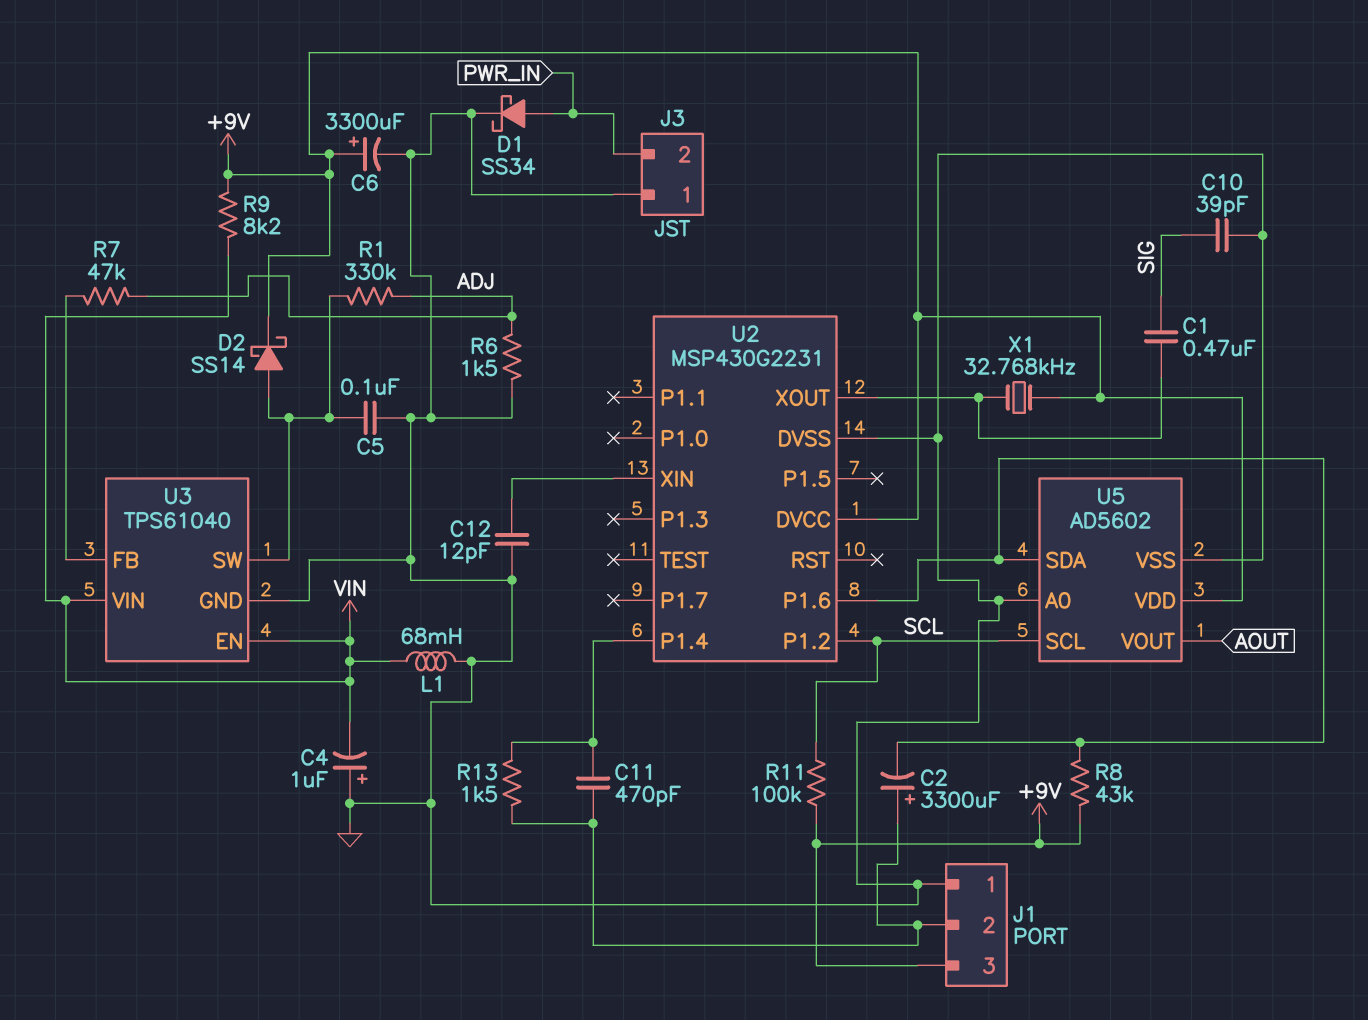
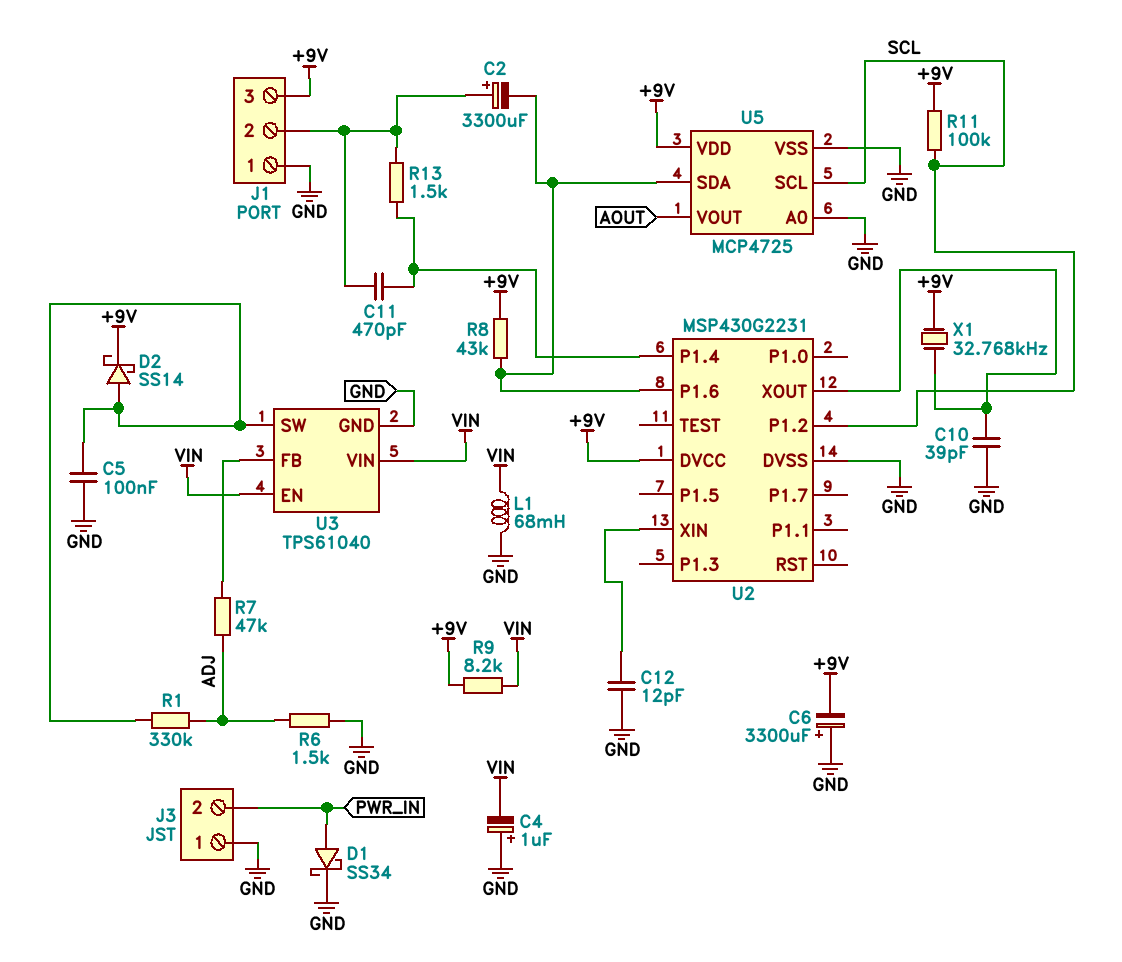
C1: 470nF (SIG, U2/XOUT) -> none
C6: 3300uF (plus +9V, minus GND) -> 3300uF (plus GND, minus +9V)
C10: 39pF (GND, SIG) -> 39pF (GND, U2/XOUT)
U5: AD5602 -> MCP4725

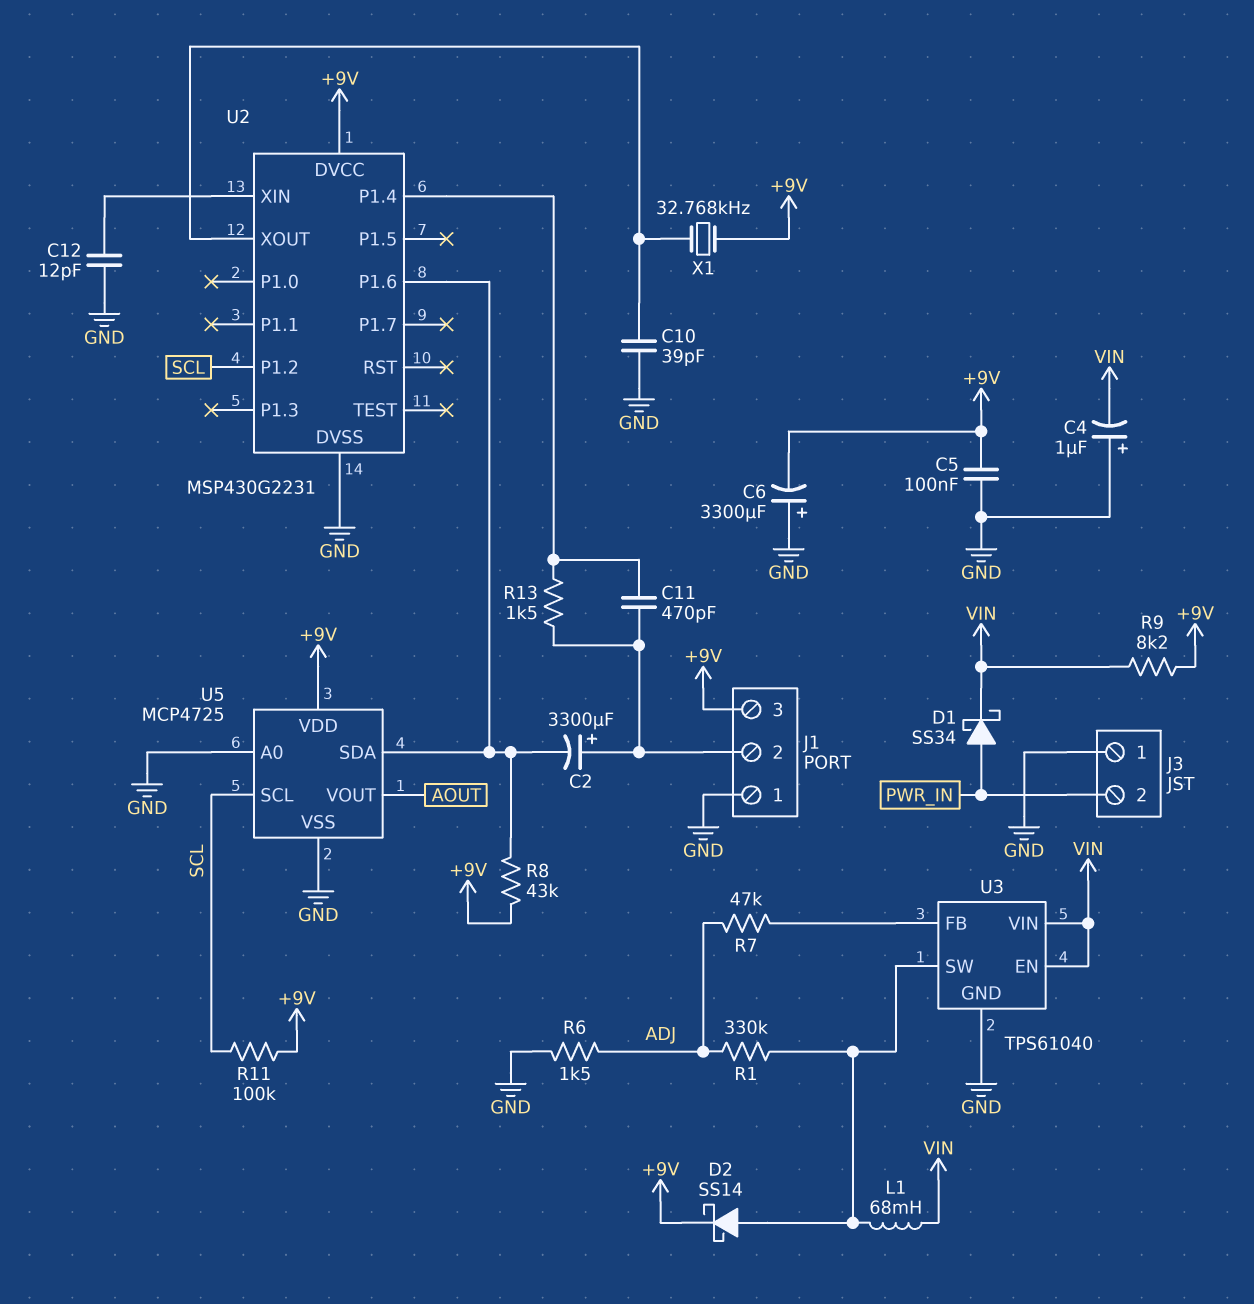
C5: 100nF (GND, U3/SW) -> 100nF (+9V, GND)
D1: schottky SS34 (A PWR_IN, K GND) -> schottky SS34 (A PWR_IN, K VIN)
L1: 68mH (GND, VIN) -> 68mH (U3/SW, VIN)

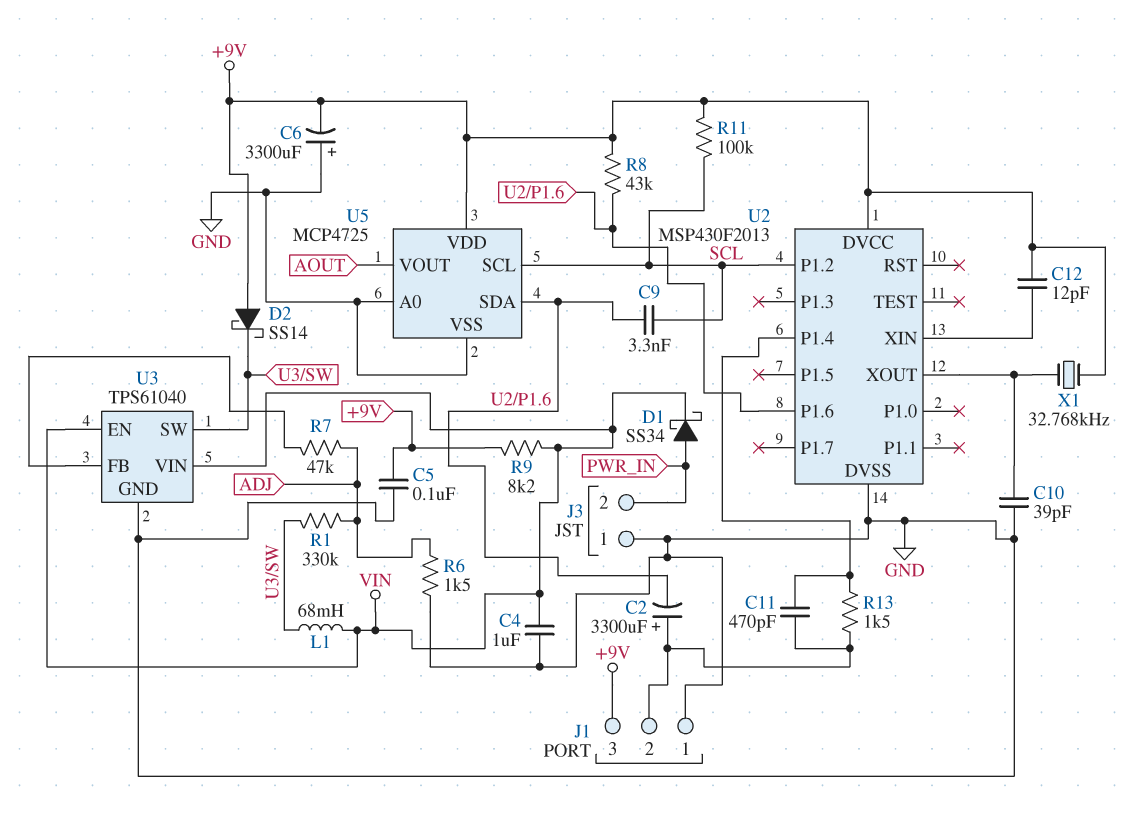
C4: 1uF (plus GND, minus VIN) -> 1uF (GND, VIN)
C9: none -> 3.3nF (SCL, U2/P1.6)
C12: 12pF (GND, U2/XIN) -> 12pF (+9V, U2/XIN)
D2: schottky SS14 (A U3/SW, K +9V) -> schottky SS14 (A +9V, K U3/SW)
U2: MSP430G2231 -> MSP430F2013

